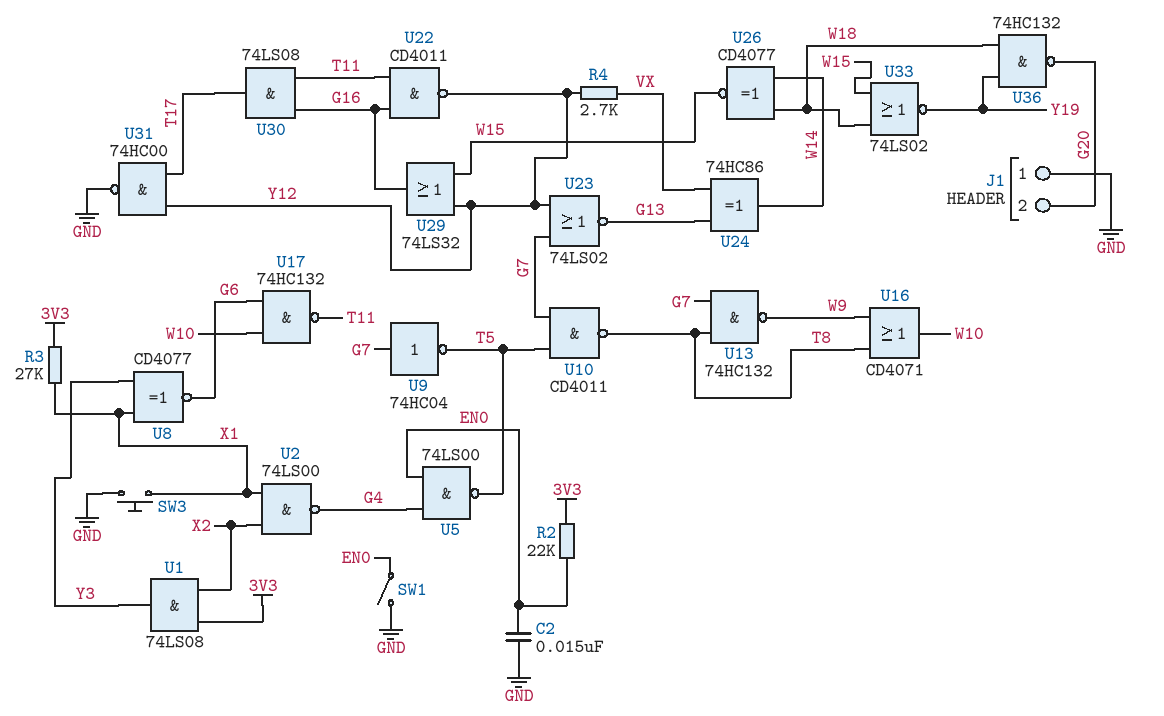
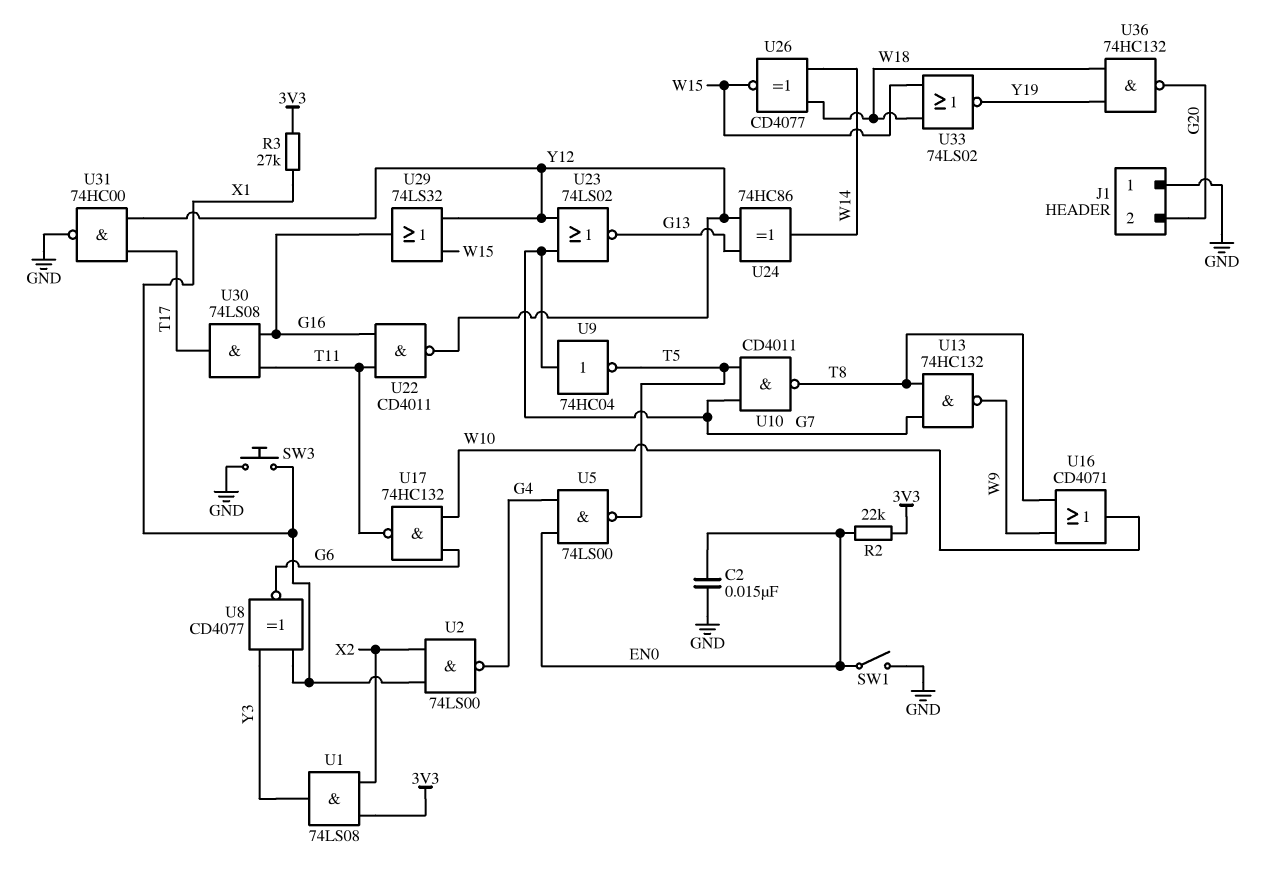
R4: 2.7k (VX, Y12) -> none
U24: XOR 74HC86 (in G13, in VX, out W14) -> XOR 74HC86 (in G13, in Y12, out W14)

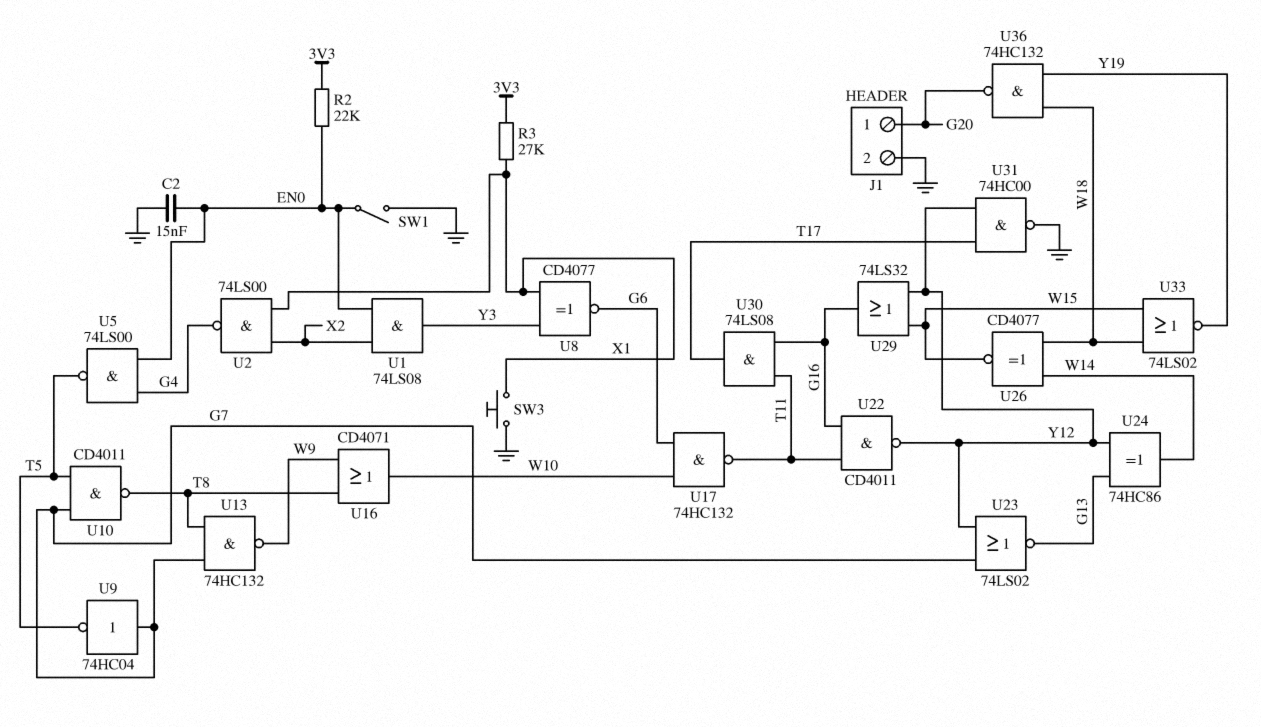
J1 pin 1: GND -> G20
J1 pin 2: G20 -> GND
U1: AND 74LS08 (in 3V3, in X2, out Y3) -> AND 74LS08 (in EN0, in X2, out Y3)

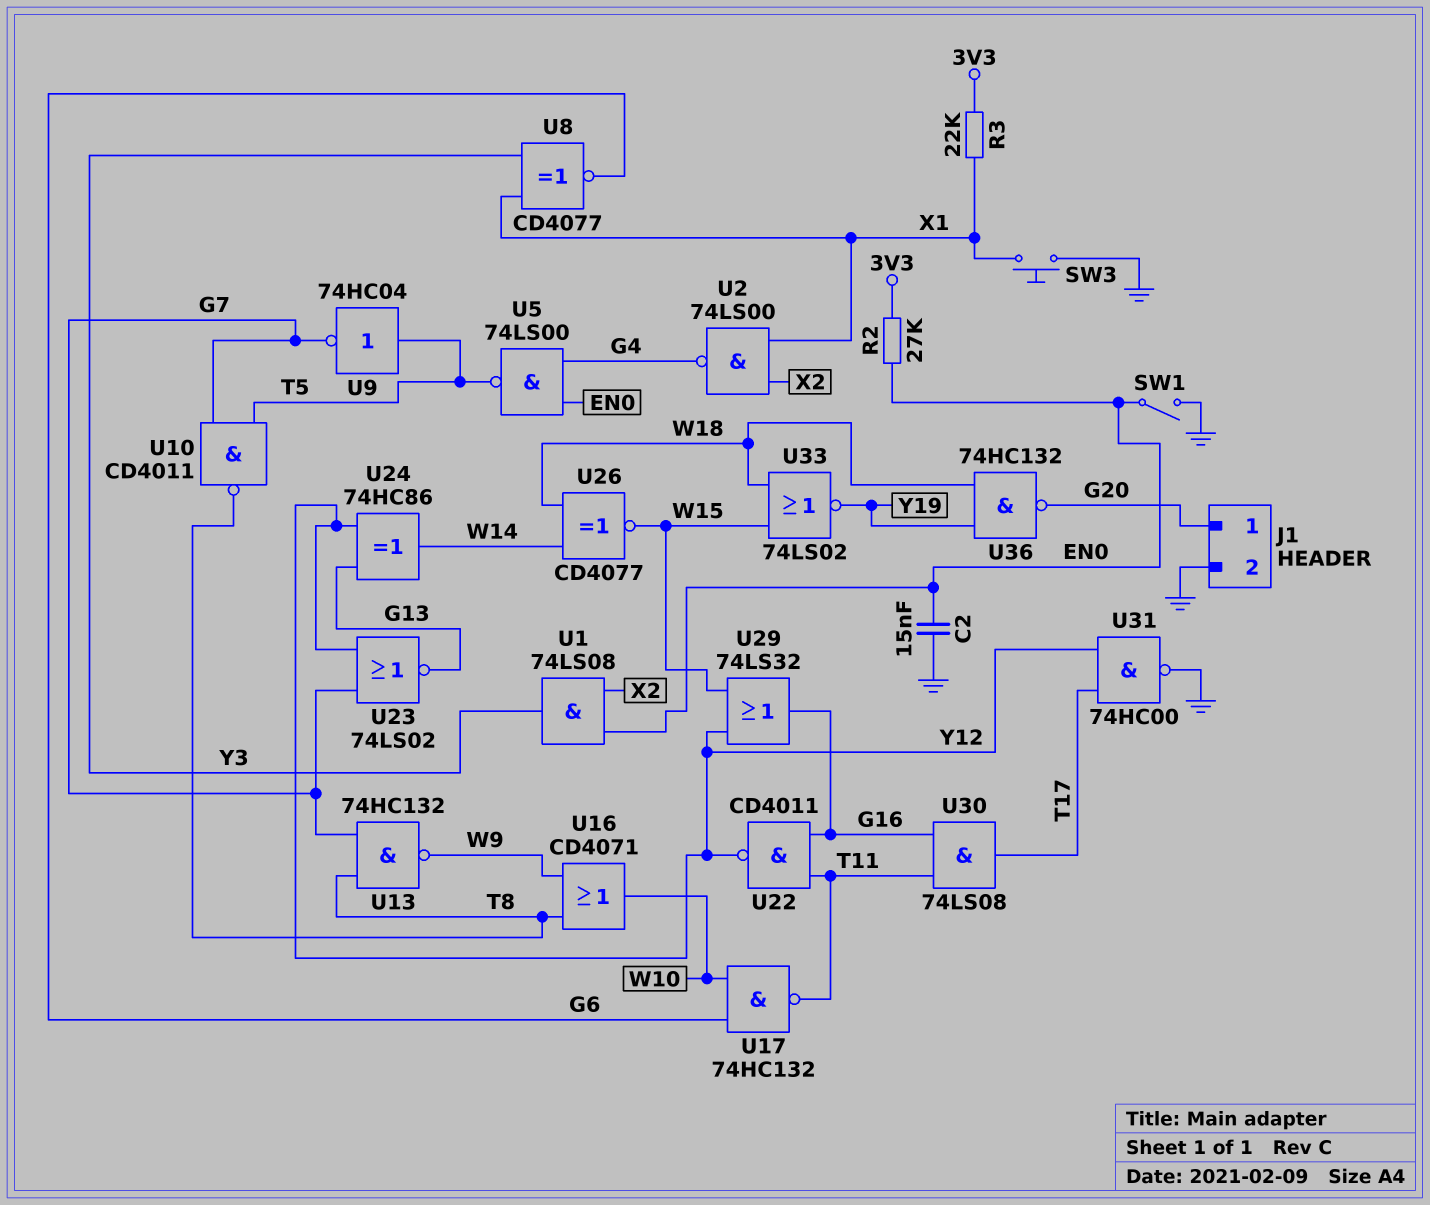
R2: 22k (3V3, EN0) -> 27k (3V3, EN0)
R3: 27k (3V3, X1) -> 22k (3V3, X1)
U9: NOT 74HC04 (in G7, out T5) -> NOT 74HC04 (in T5, out G7)

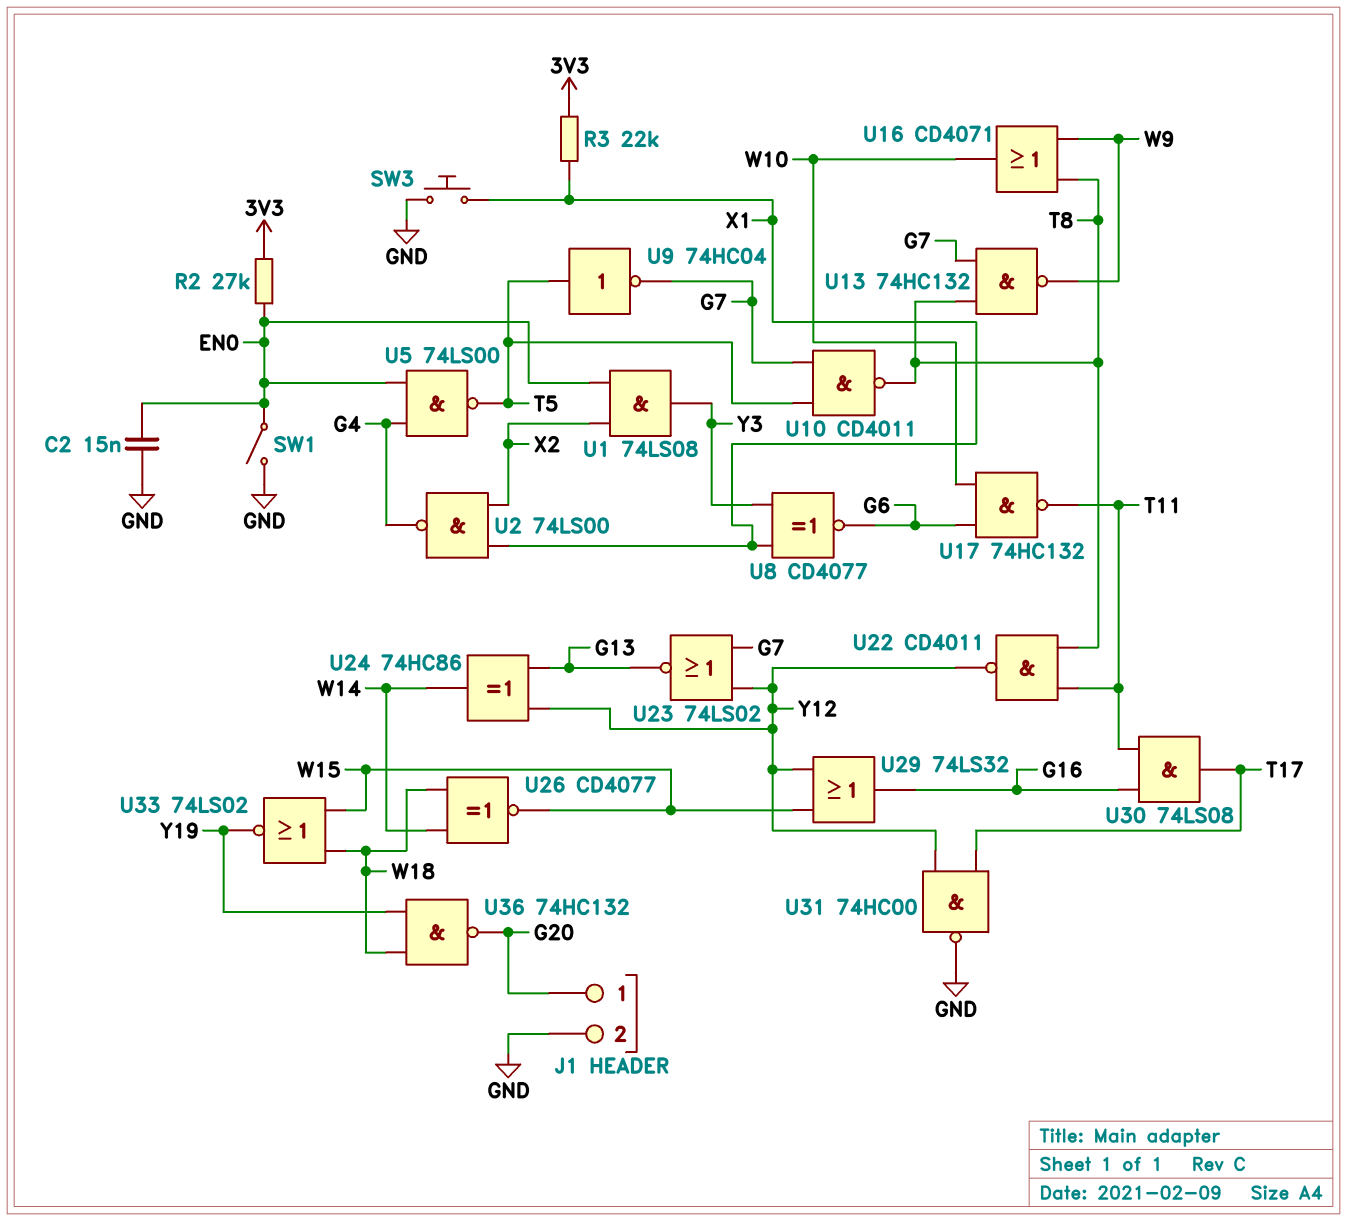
U22: NAND CD4011 (in G16, in T11, out Y12) -> NAND CD4011 (in T8, in T11, out Y12)

